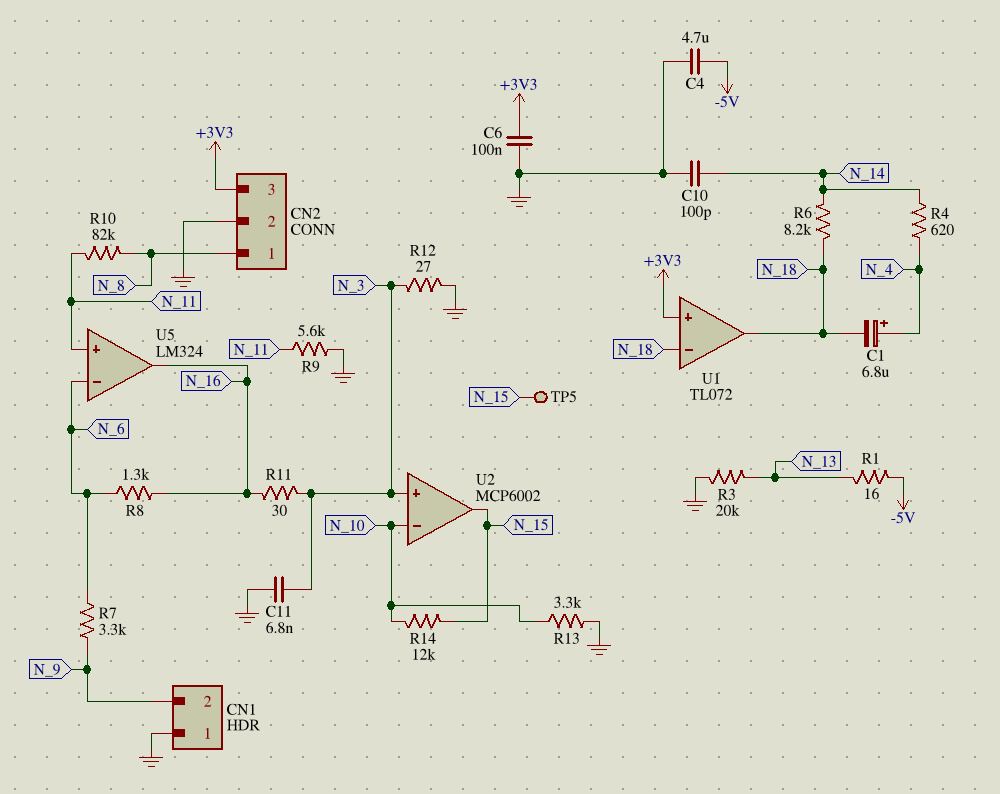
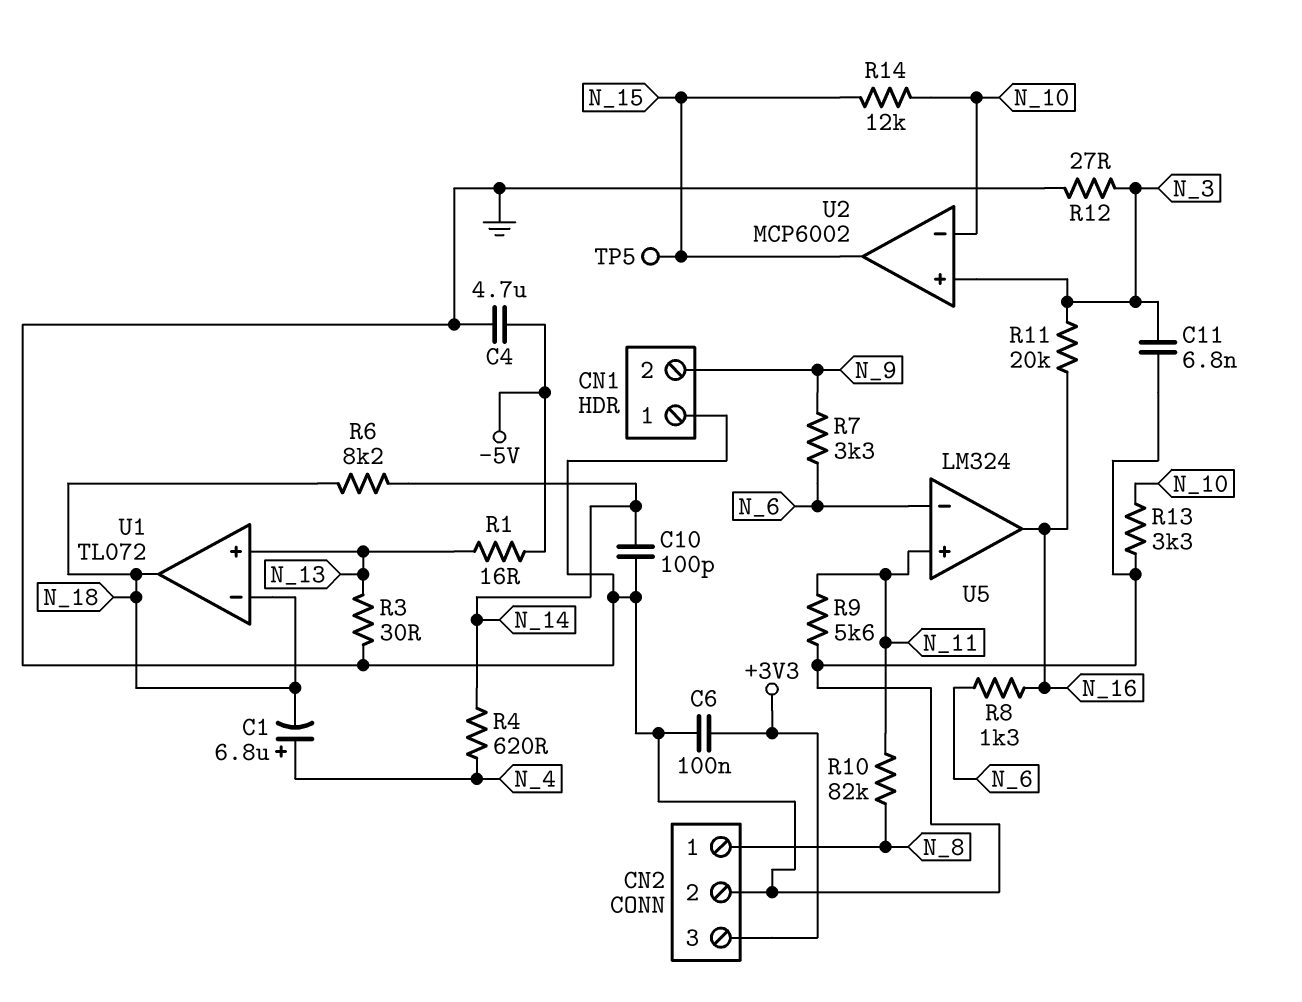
R3: 20k (GND, N_13) -> 30 (GND, N_13)
R11: 30 (N_3, N_16) -> 20k (N_3, N_16)
U1 pin in+: +3V3 -> N_13

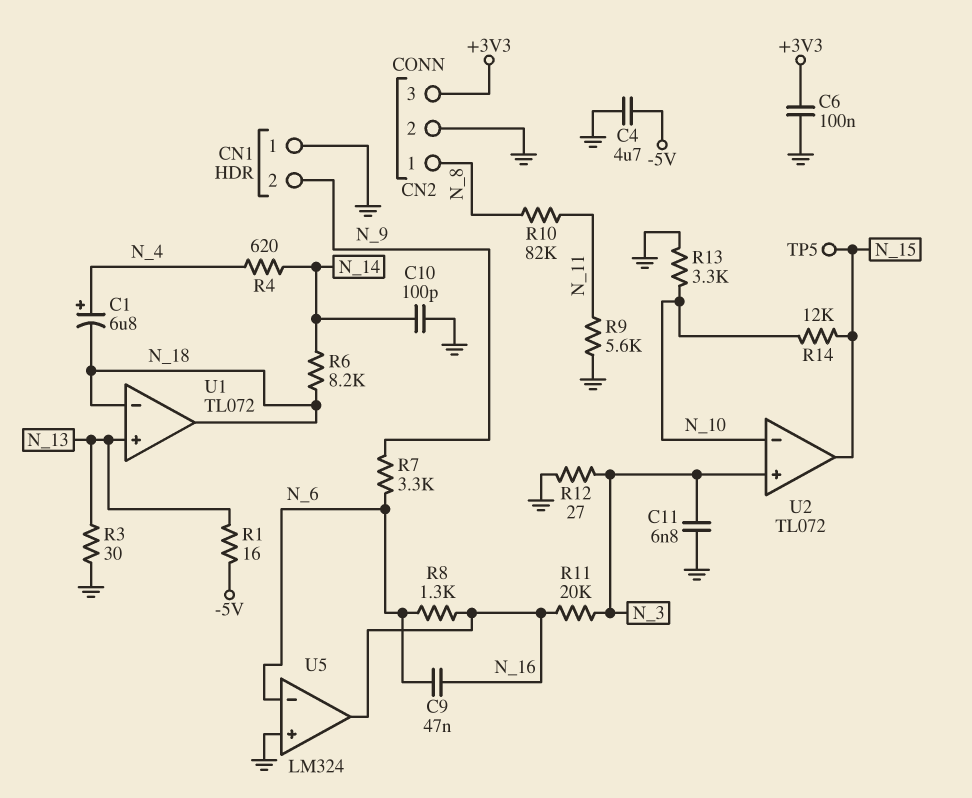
C9: none -> 47nF (N_6, N_16)
U2: MCP6002 -> TL072
U5 pin in+: N_11 -> GND

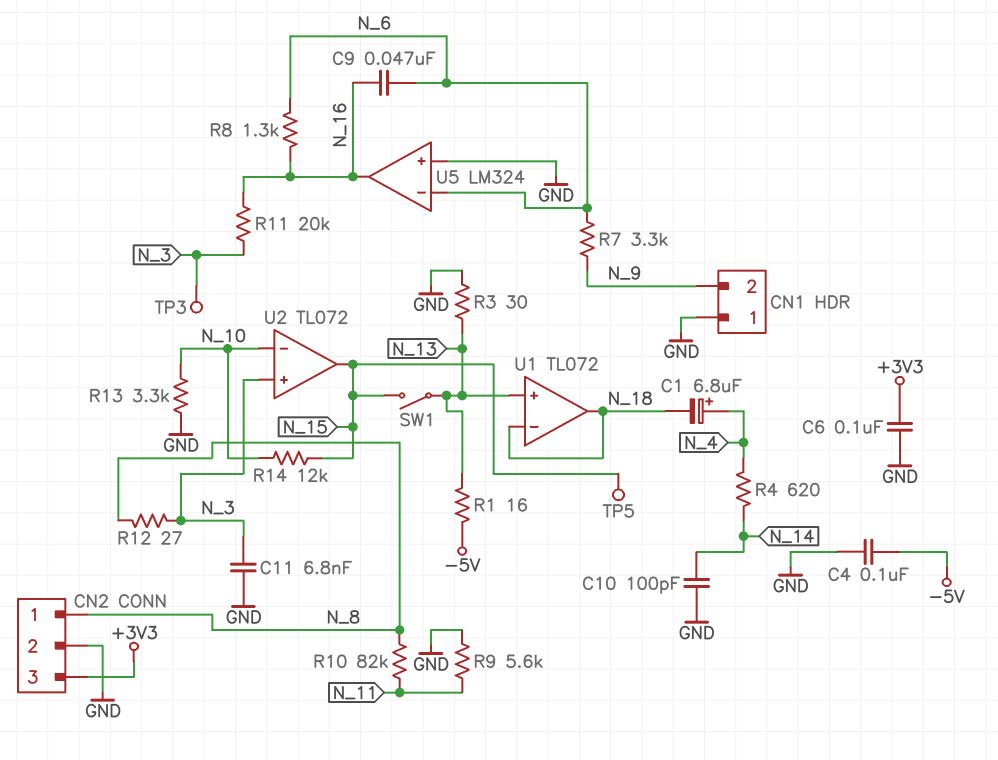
C4: 4.7uF (-5V, GND) -> 100nF (-5V, GND)
R6: 8.2k (N_14, N_18) -> none
R12: 27 (GND, N_3) -> 27 (N_3, N_8)
SW1: none -> switch (N_13, N_15)
TP3: none -> test point (N_3)

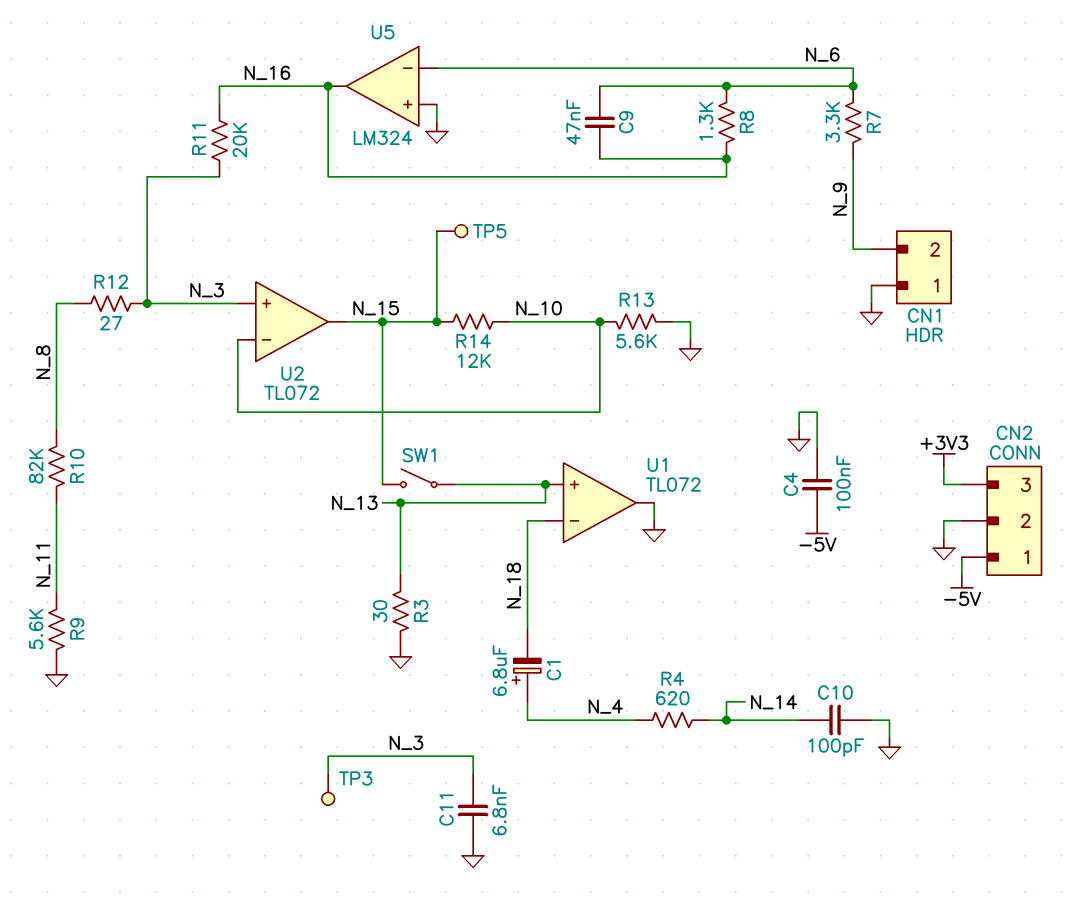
C6: 100nF (+3V3, GND) -> none
CN2 pin 1: N_8 -> -5V
R1: 16 (-5V, N_13) -> none
R13: 3.3k (GND, N_10) -> 5.6k (GND, N_10)
U1 pin out: N_18 -> GND

